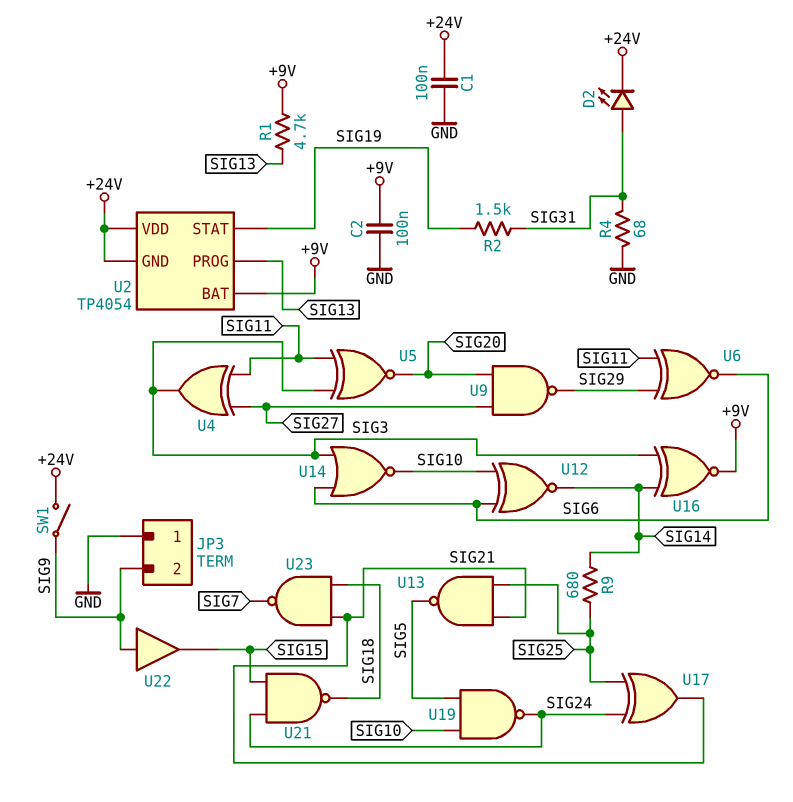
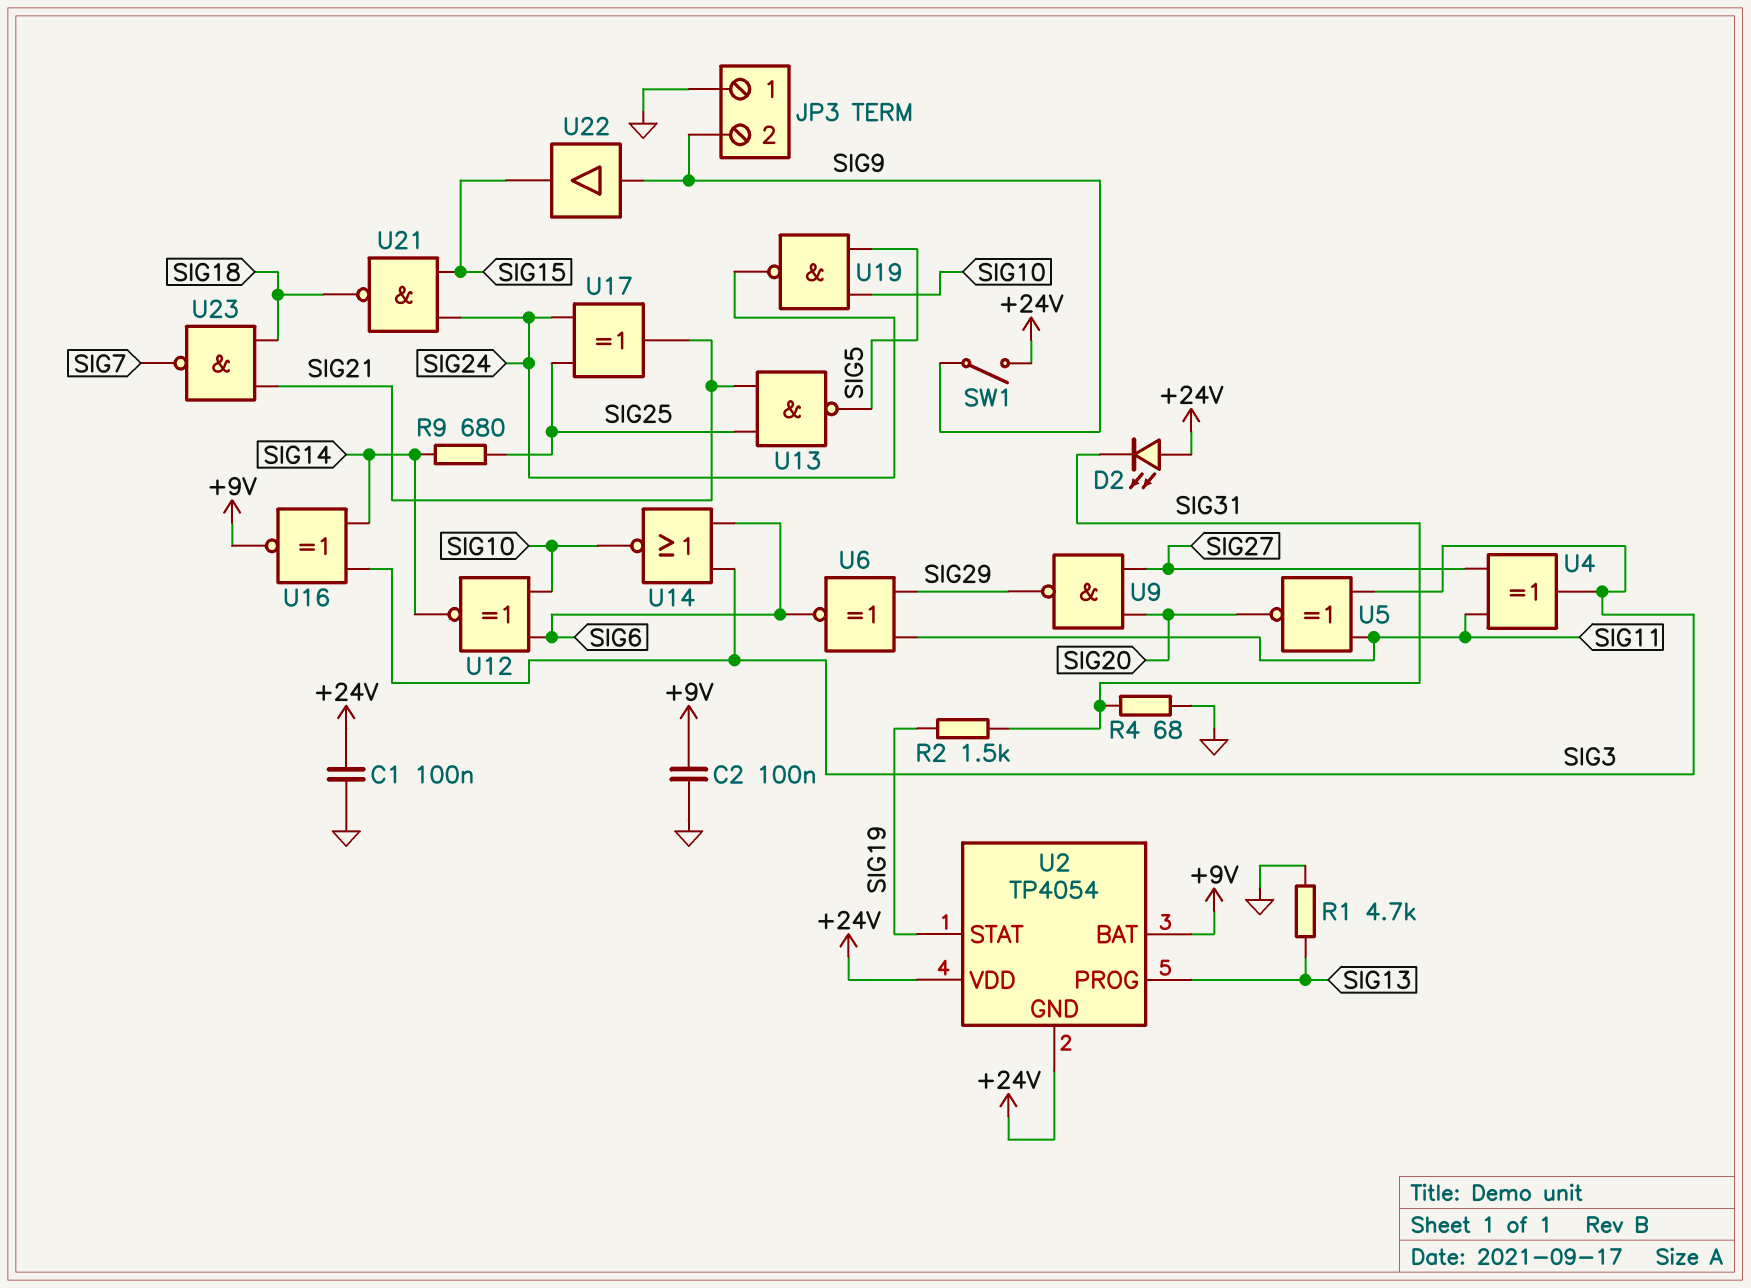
D2: LED (A SIG31, K +24V) -> LED (A +24V, K SIG31)
R1: 4.7k (+9V, SIG13) -> 4.7k (GND, SIG13)

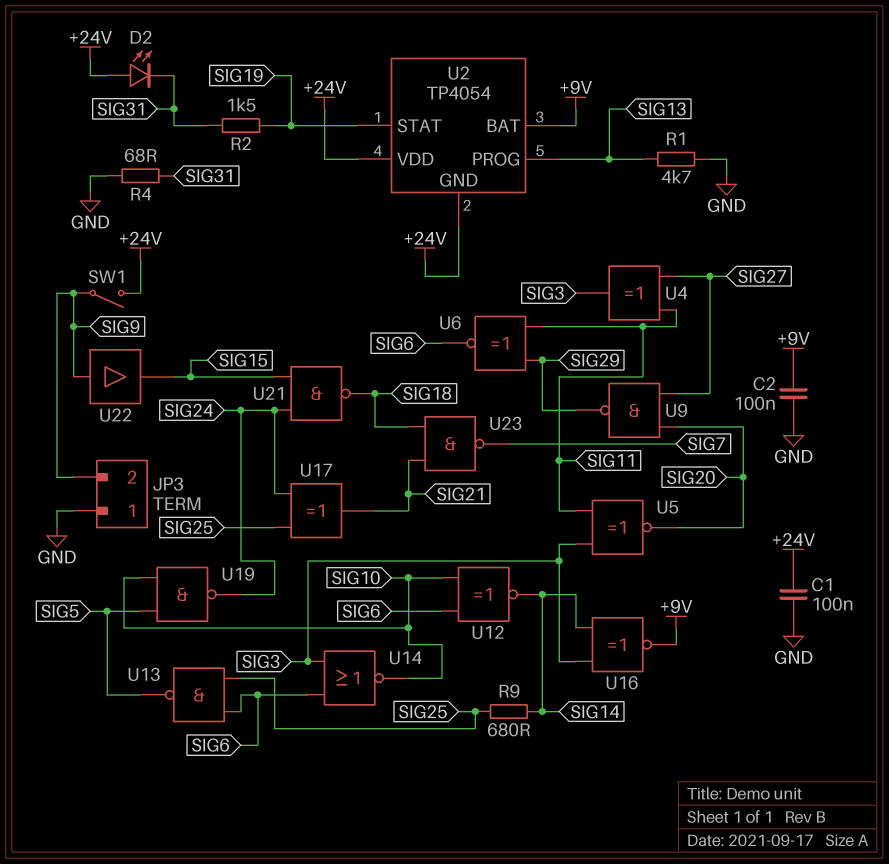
U13: NAND (in SIG21, in SIG25, out SIG5) -> NAND (in SIG6, in SIG25, out SIG5)

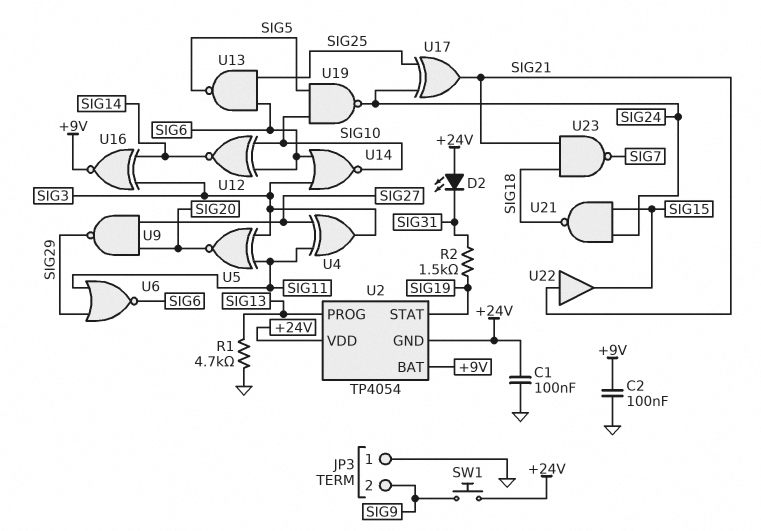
R4: 68 (GND, SIG31) -> none
R9: 680 (SIG14, SIG25) -> none
SW1: switch (+24V, SIG9) -> button (+24V, SIG9)
U6: XNOR (in SIG11, in SIG29, out SIG6) -> NOR (in SIG11, in SIG29, out SIG6)
U22: buffer (in SIG9, out SIG15) -> buffer (in SIG21, out SIG15)

